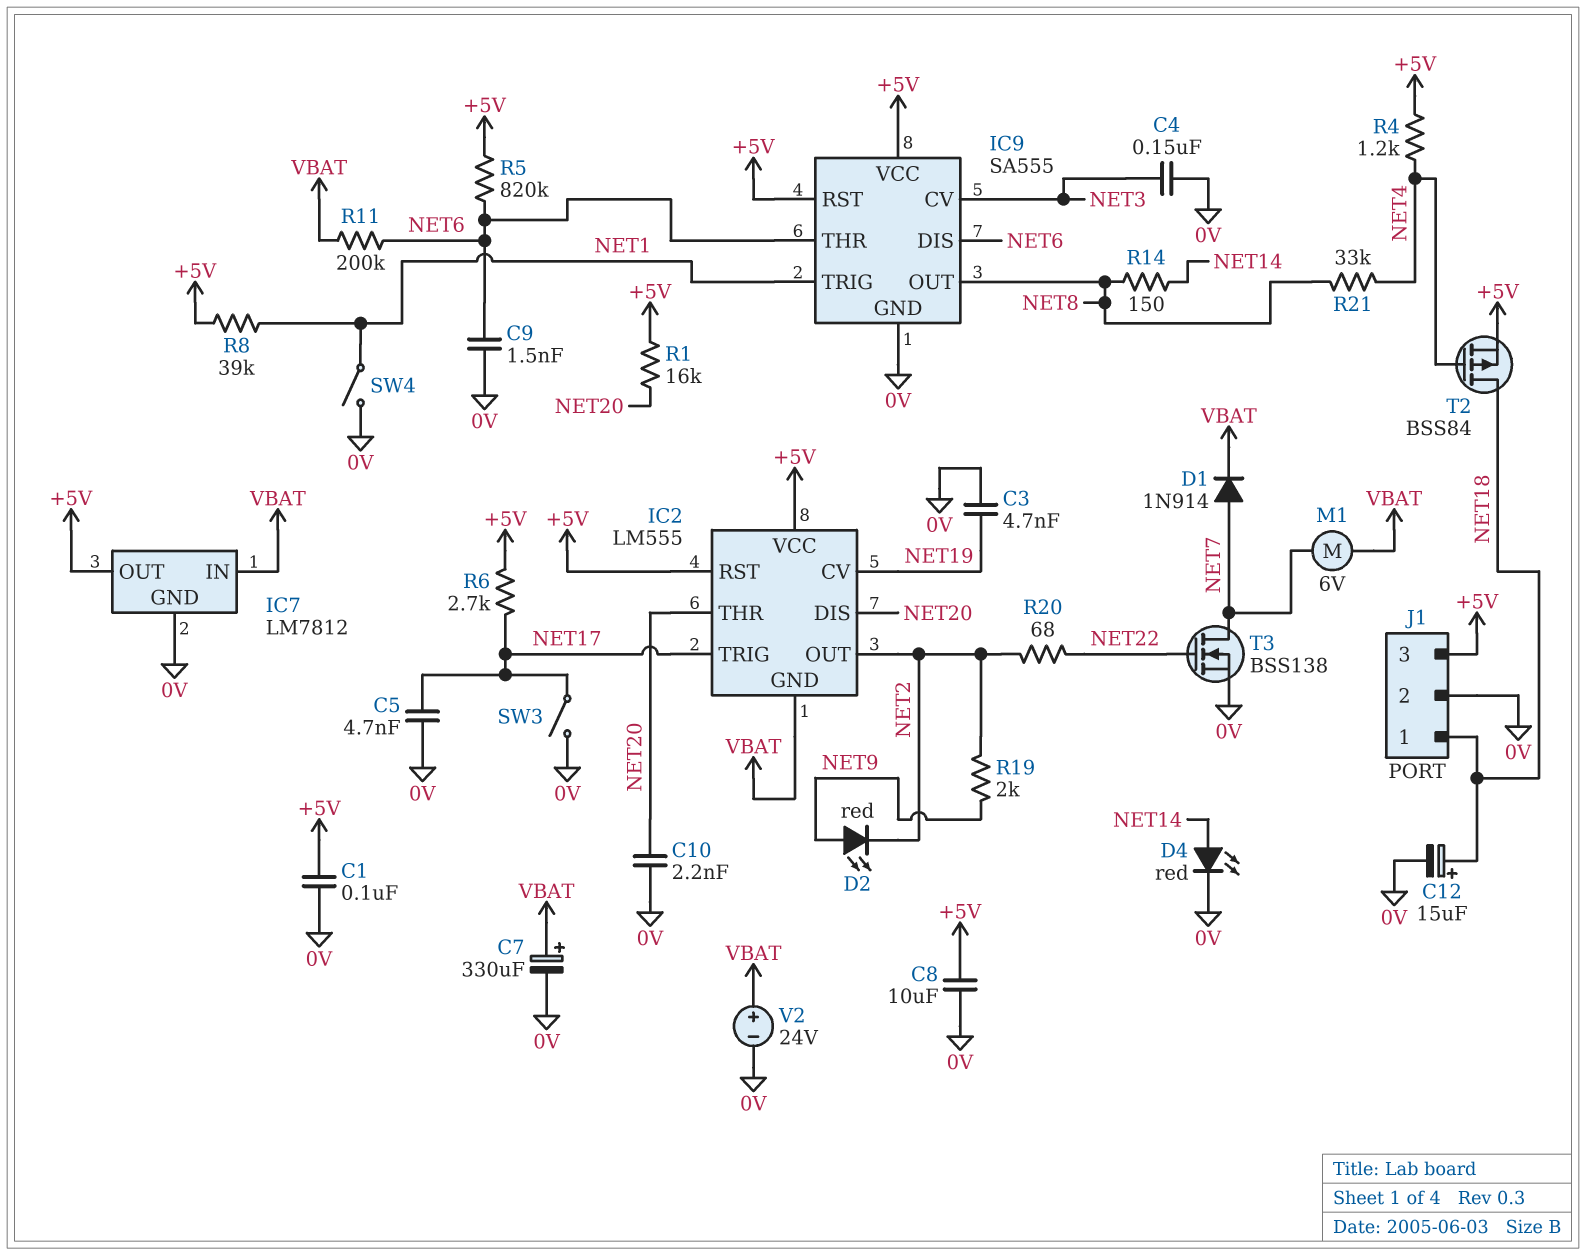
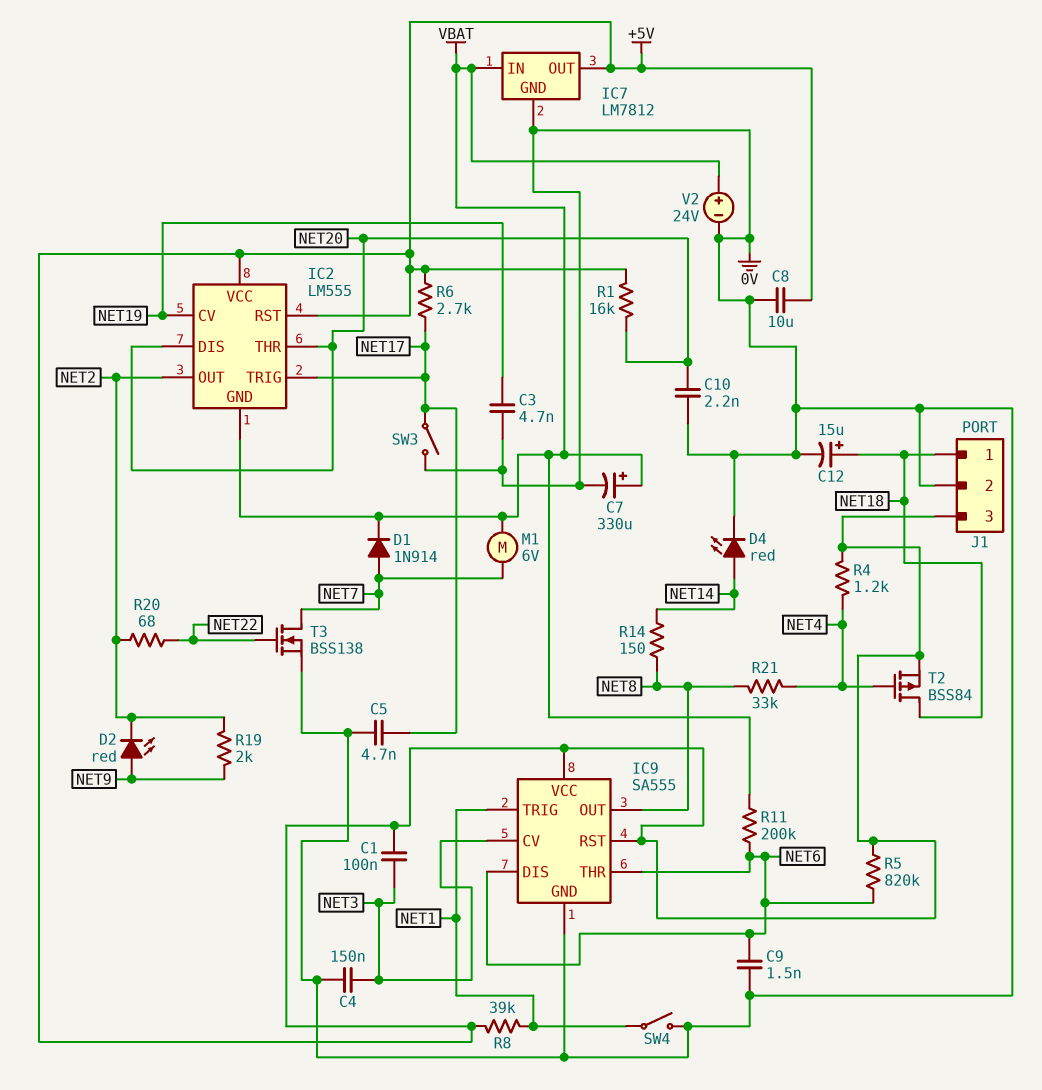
C1: 100nF (+5V, 0V) -> 100nF (+5V, NET3)

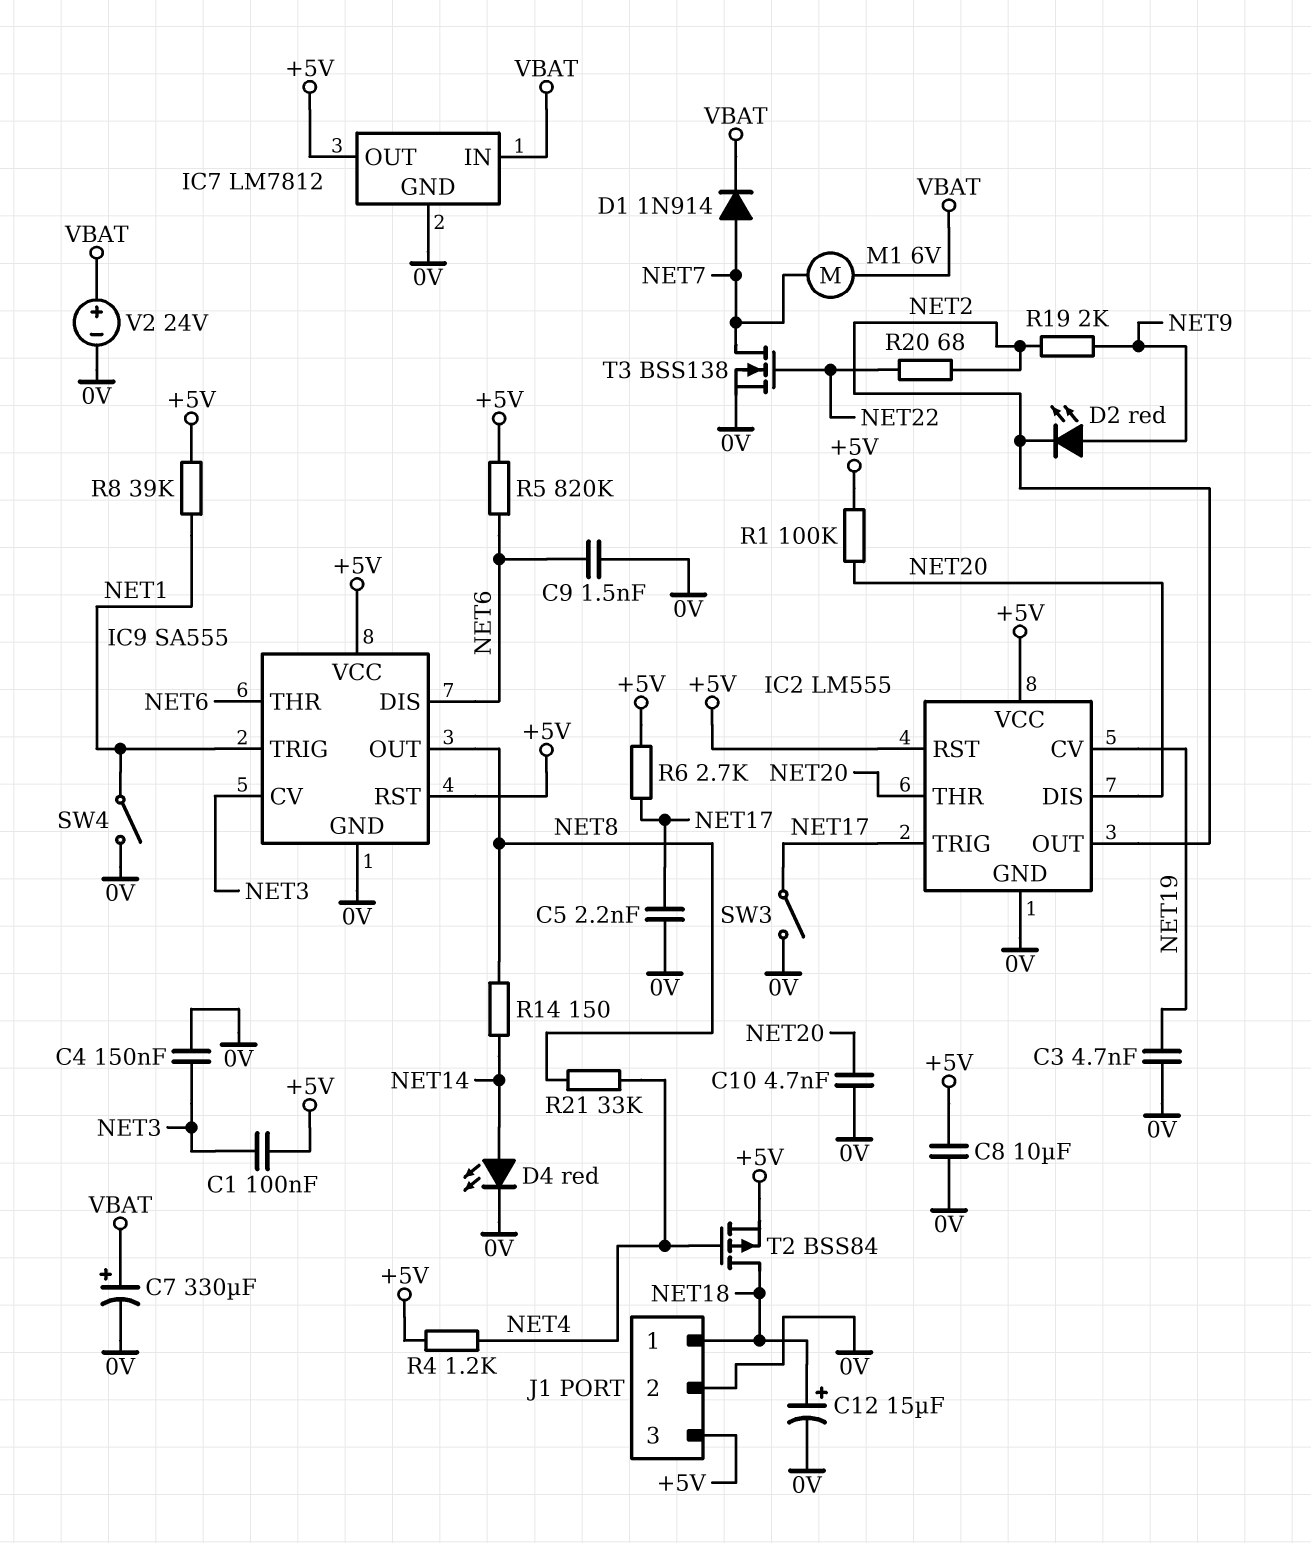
C5: 4.7nF (0V, NET17) -> 2.2nF (0V, NET17)
C10: 2.2nF (0V, NET20) -> 4.7nF (0V, NET20)
IC2 pin GND: VBAT -> 0V
R1: 16k (+5V, NET20) -> 100k (+5V, NET20)
R11: 200k (NET6, VBAT) -> none

